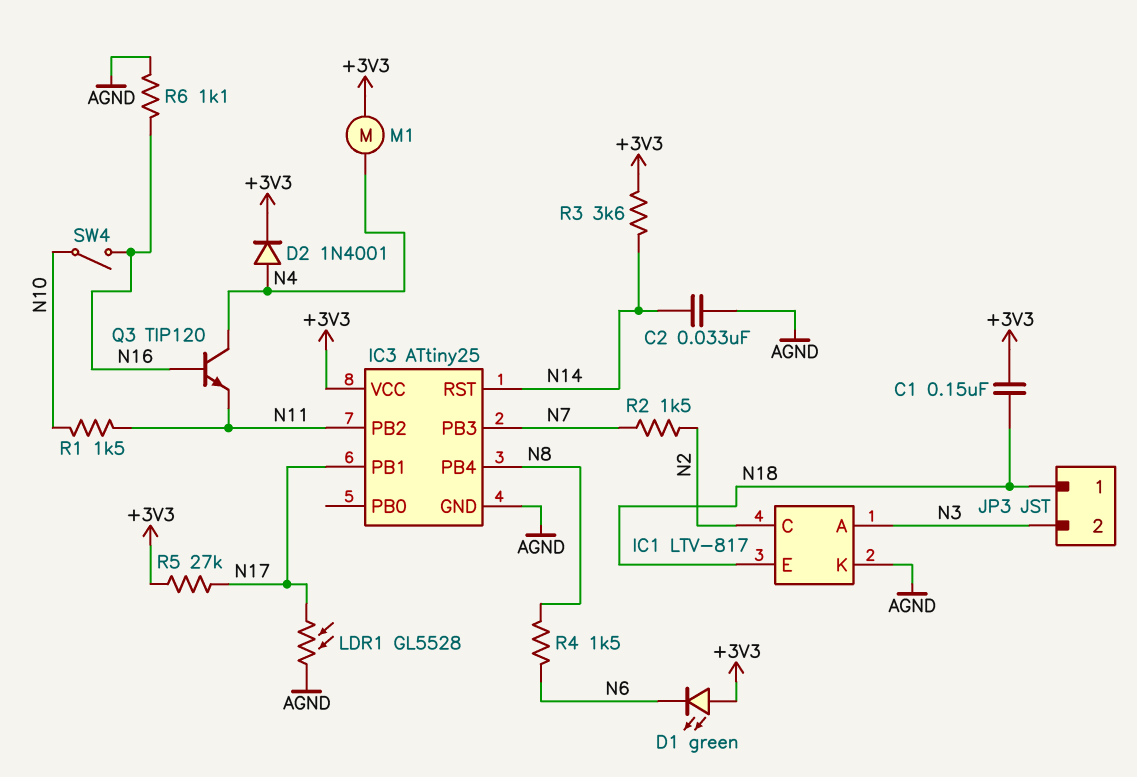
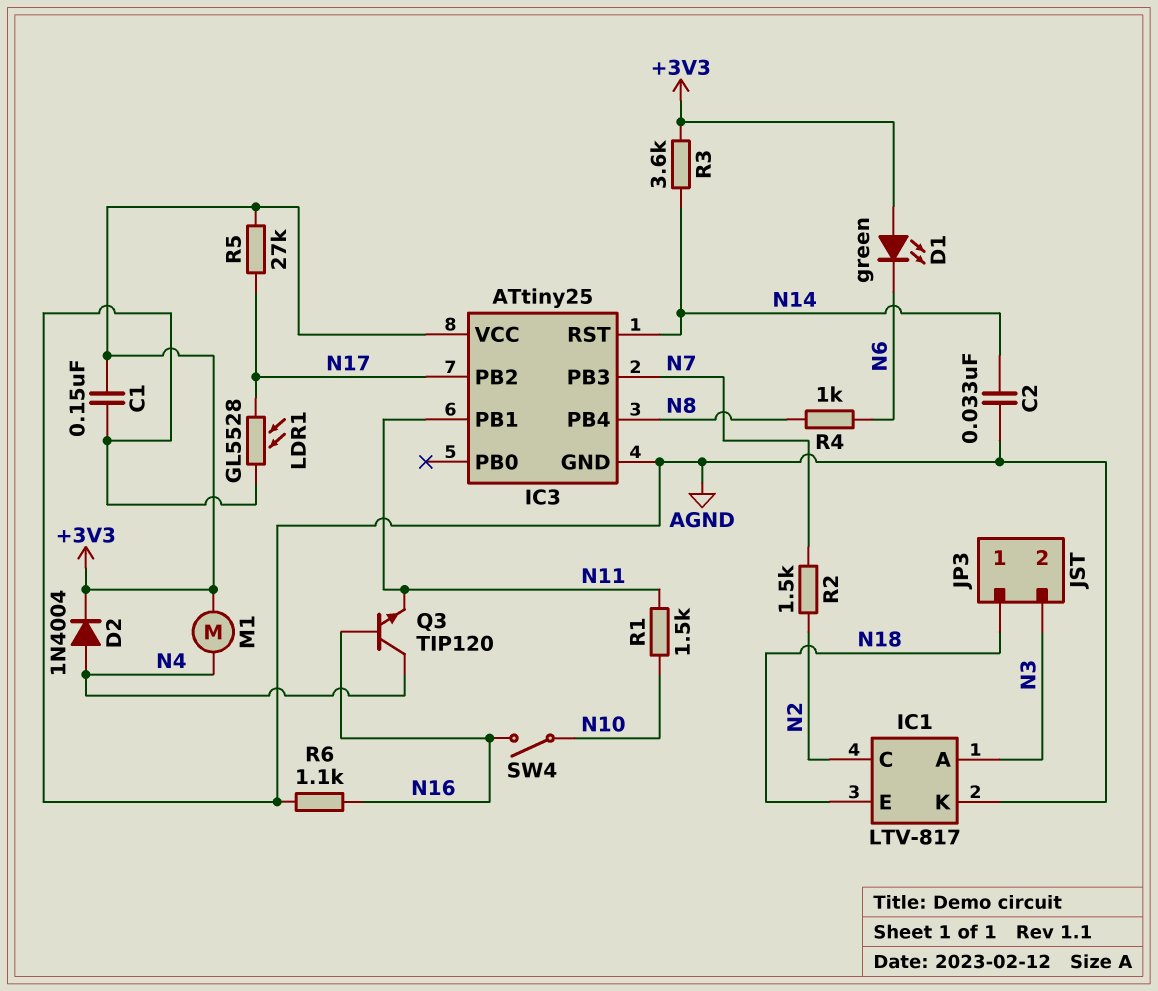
C1: 150nF (+3V3, N18) -> 150nF (+3V3, AGND)
D2: diode 1N4001 (A N4, K +3V3) -> diode 1N4004 (A N4, K +3V3)
IC3 pin PB1: N17 -> N11
IC3 pin PB2: N11 -> N17
R4: 1.5k (N6, N8) -> 1k (N6, N8)

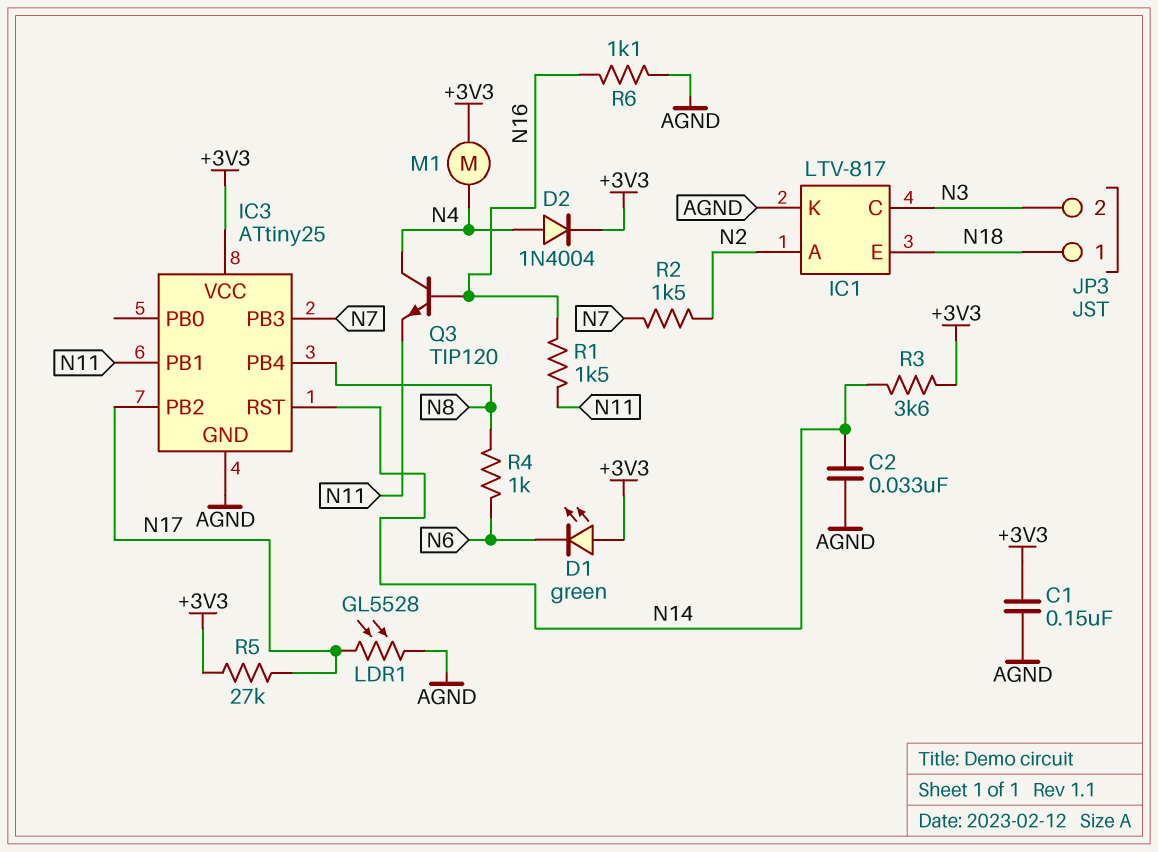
IC1 pin A: N3 -> N2
IC1 pin C: N2 -> N3
R1: 1.5k (N10, N11) -> 1.5k (N11, N16)
SW4: switch (N10, N16) -> none

